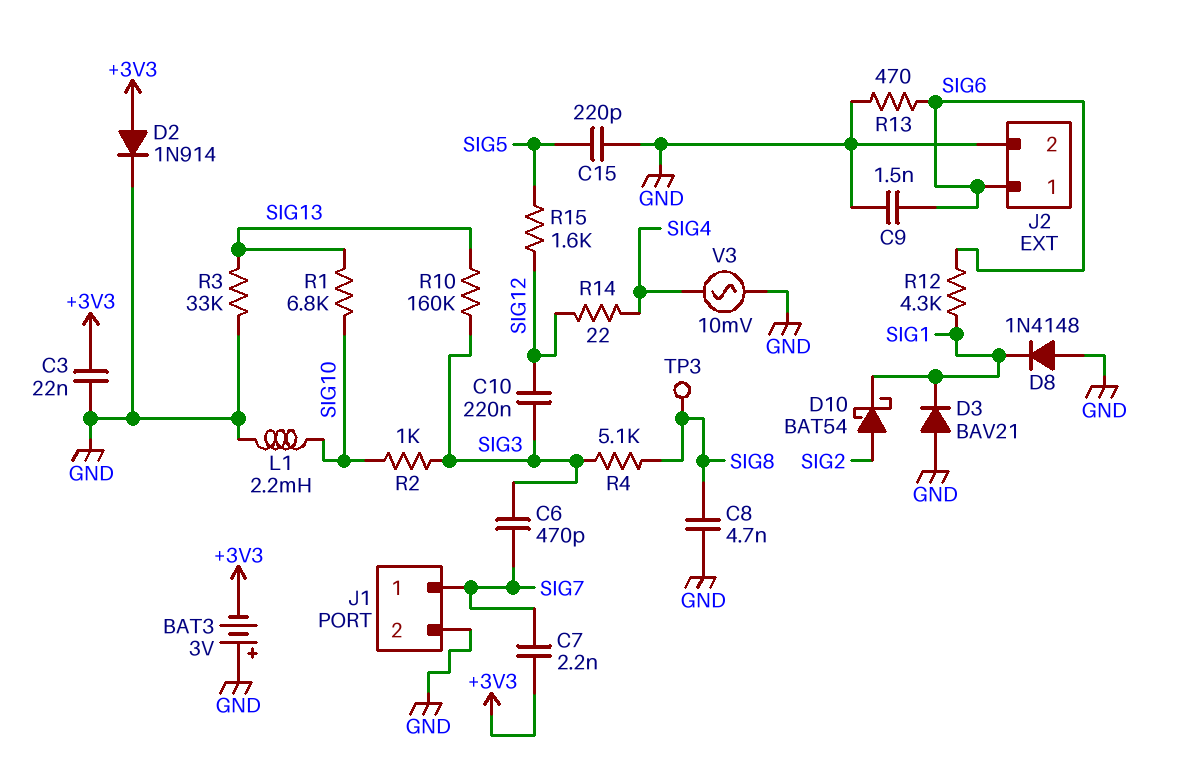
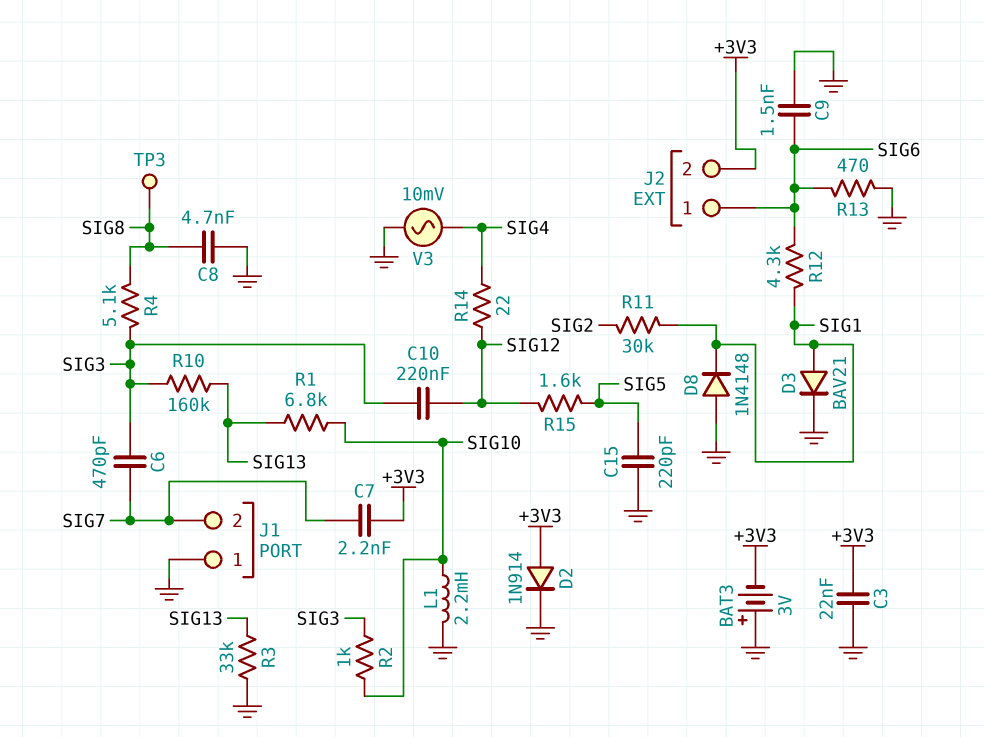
D3: diode BAV21 (A GND, K SIG1) -> diode BAV21 (A SIG1, K GND)
D10: schottky BAT54 (A SIG2, K SIG1) -> none
J1 pin 1: SIG7 -> GND
J1 pin 2: GND -> SIG7
J2 pin 2: GND -> +3V3
R11: none -> 30k (SIG1, SIG2)

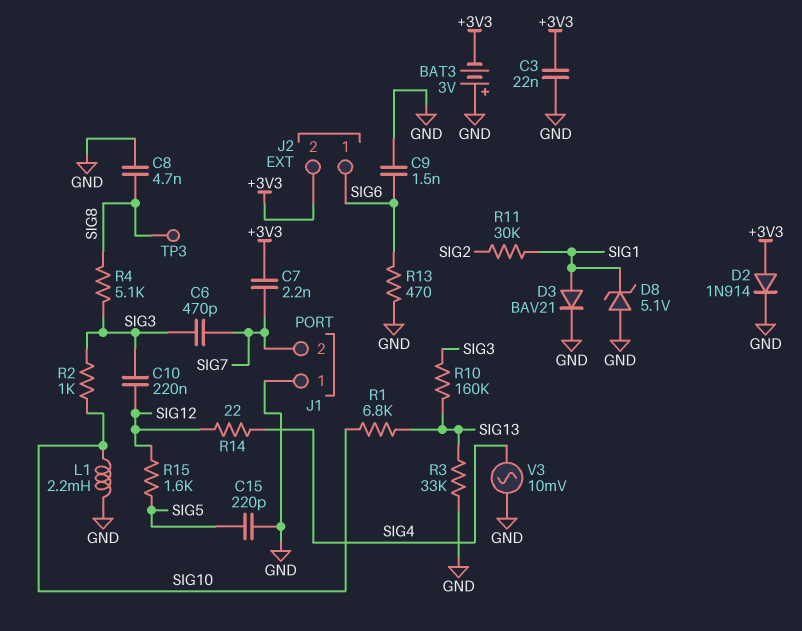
D8: diode 1N4148 (A GND, K SIG1) -> zener 5.1V (A GND, K SIG1)
R12: 4.3k (SIG1, SIG6) -> none

